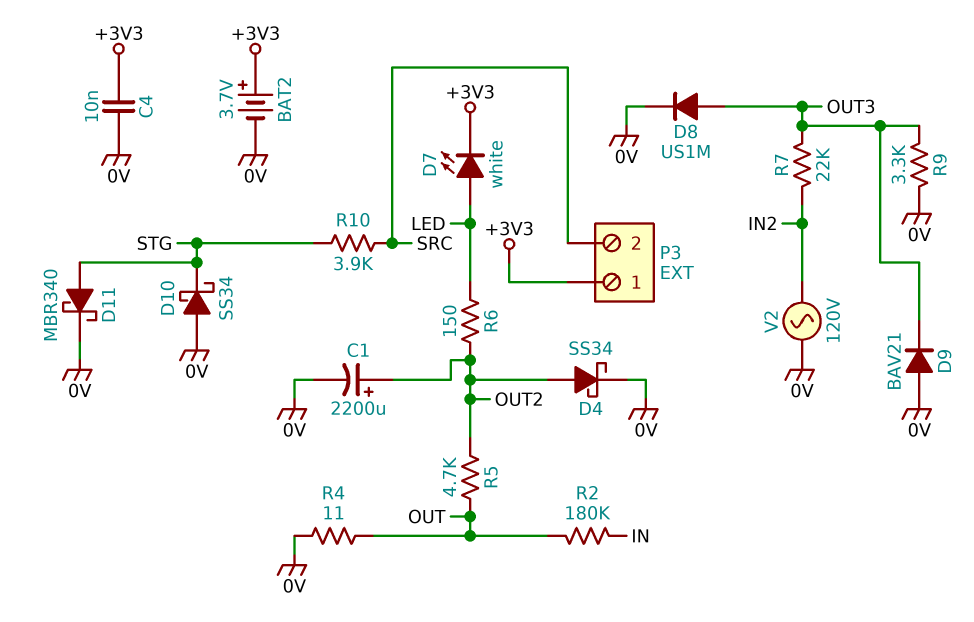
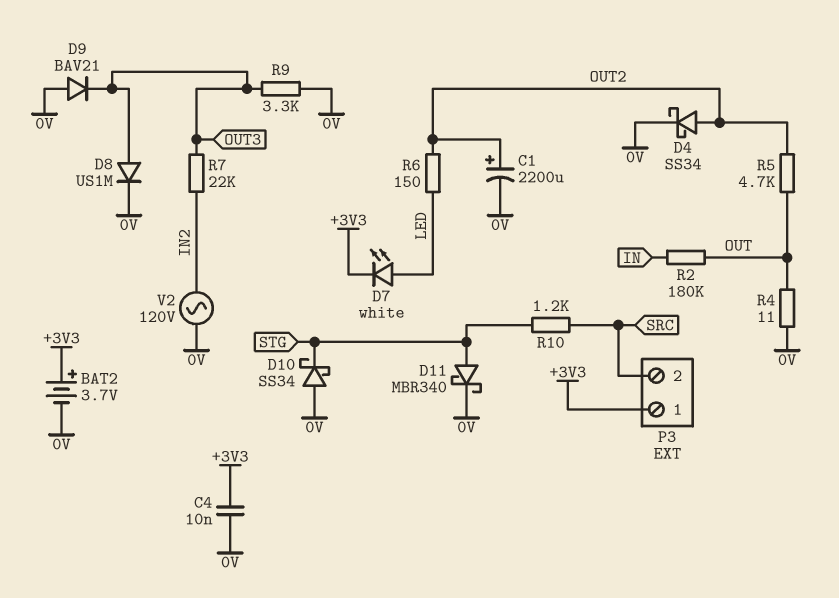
R10: 3.9k (SRC, STG) -> 1.2k (SRC, STG)

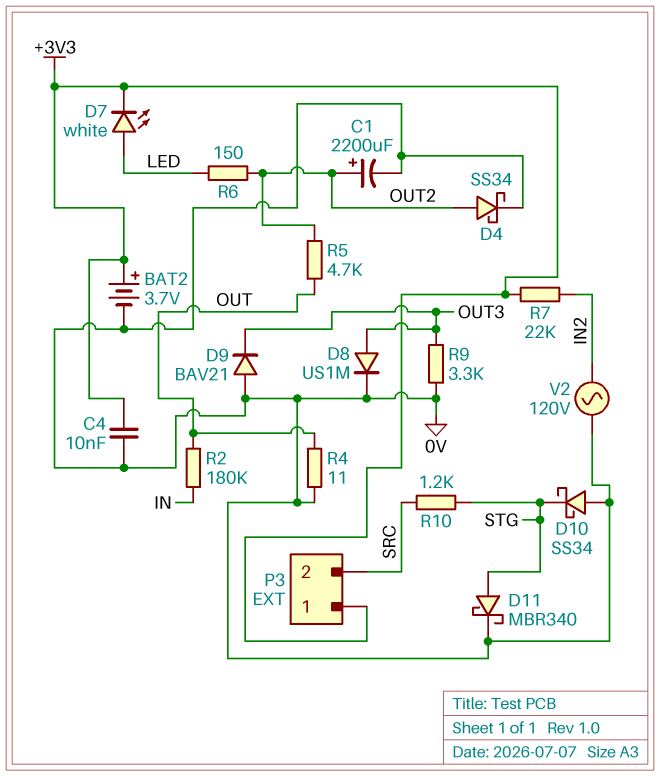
R7: 22k (IN2, OUT3) -> 22k (+3V3, IN2)

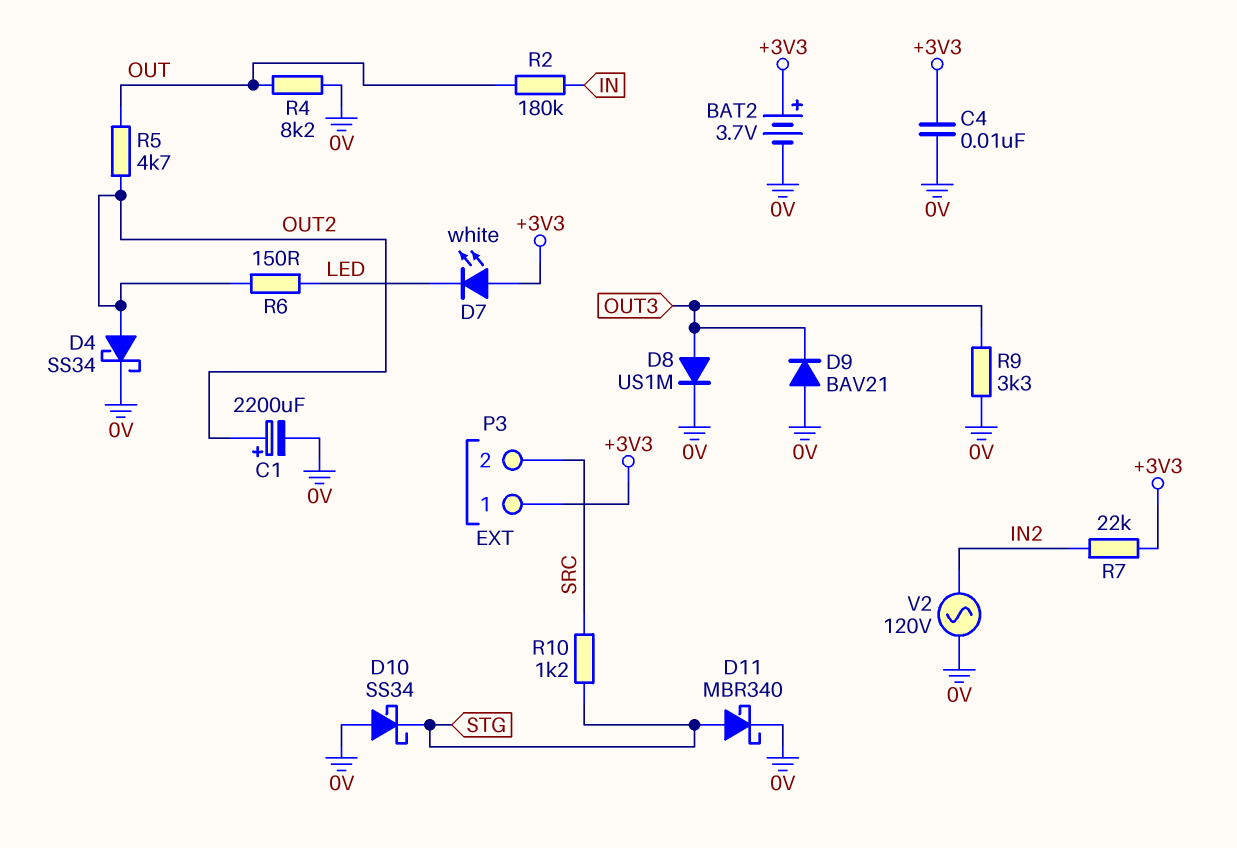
D7: LED white (A LED, K +3V3) -> LED white (A +3V3, K LED)
R4: 11 (0V, OUT) -> 8.2k (0V, OUT)

